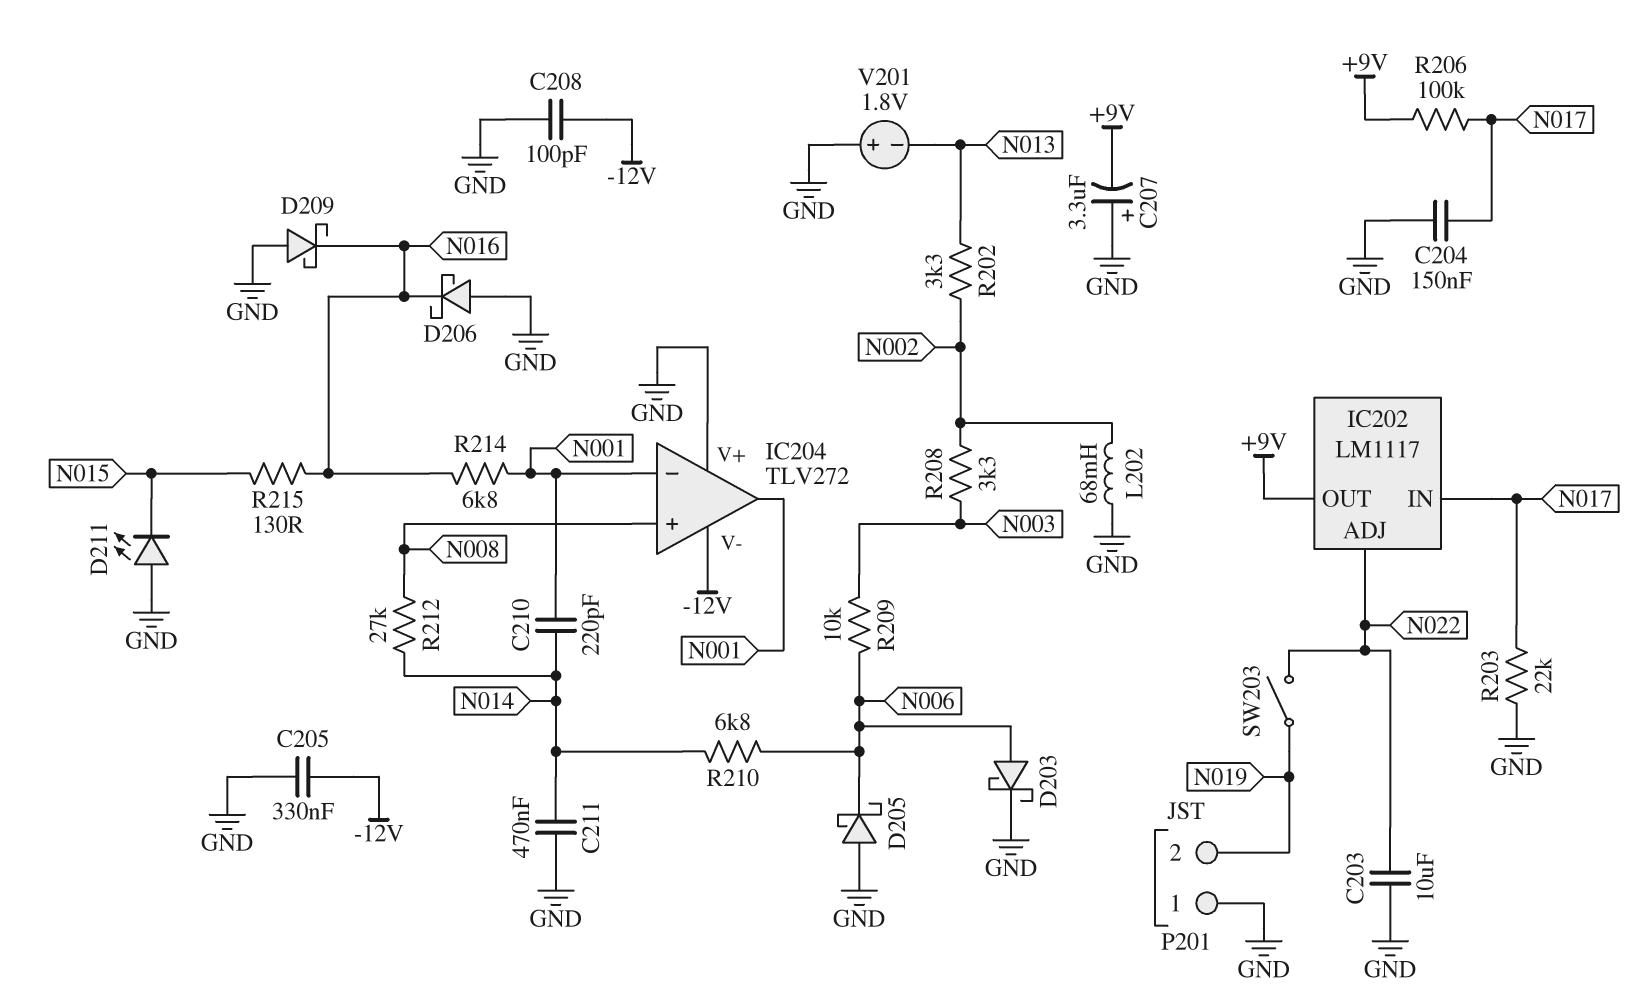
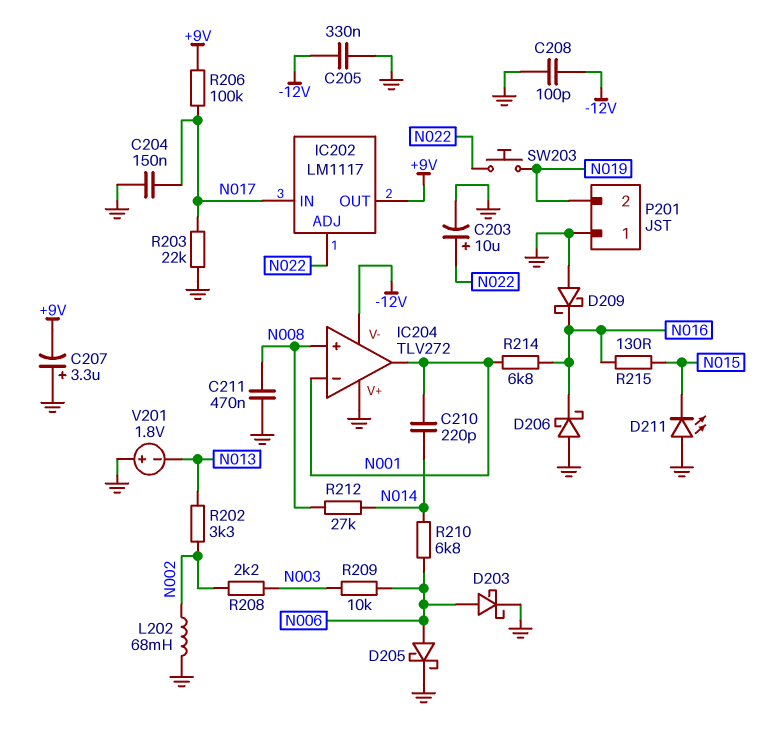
C203: 10uF (GND, N022) -> 10uF (plus N022, minus GND)
C211: 470nF (GND, N014) -> 470nF (GND, N008)
D205: schottky (A GND, K N006) -> schottky (A N006, K GND)
R208: 3.3k (N002, N003) -> 2.2k (N002, N003)
SW203: switch (N019, N022) -> button (N019, N022)

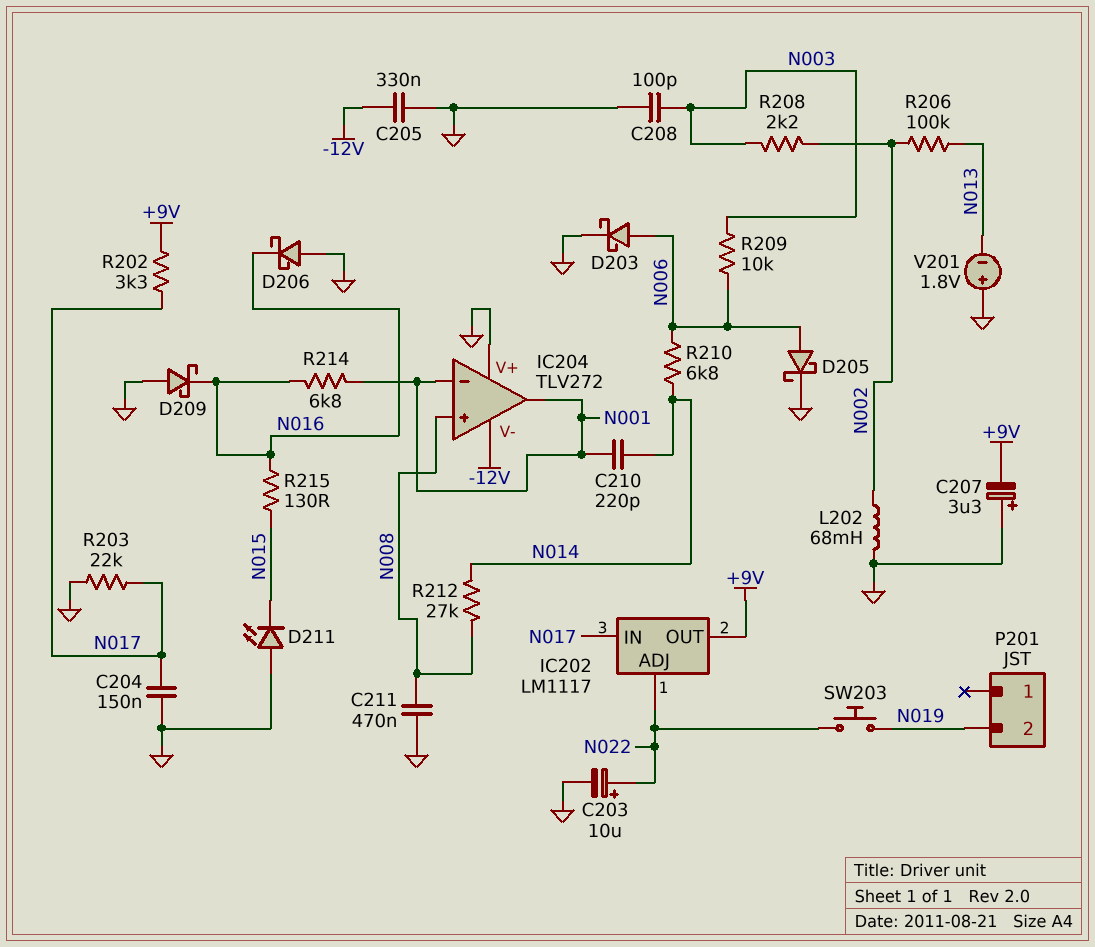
C208: 100pF (-12V, GND) -> 100pF (GND, N003)
P201 pin 1: GND -> none
R202: 3.3k (N002, N013) -> 3.3k (+9V, N017)
R206: 100k (+9V, N017) -> 100k (N002, N013)

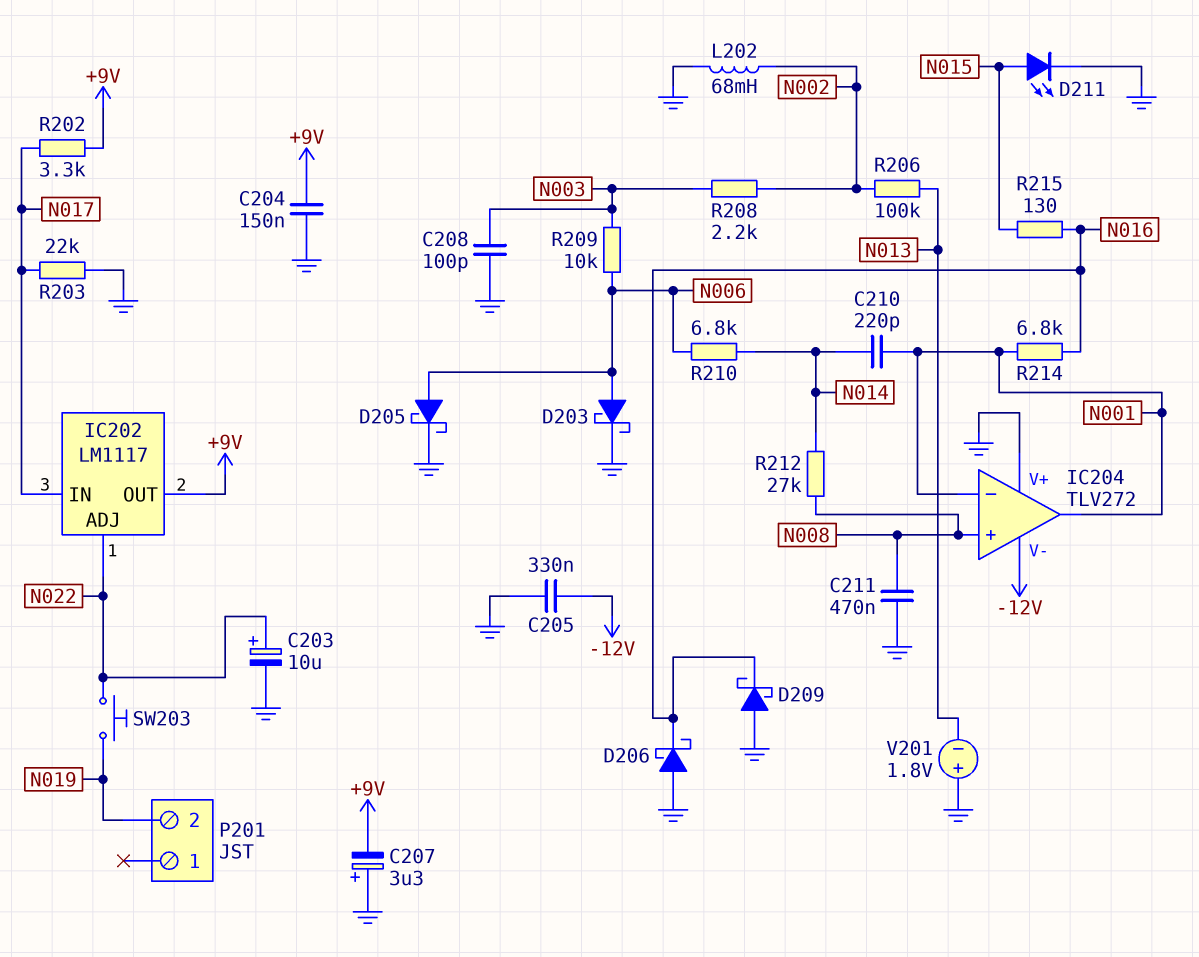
C204: 150nF (GND, N017) -> 150nF (+9V, GND)
D211: LED (A GND, K N015) -> LED (A N015, K GND)

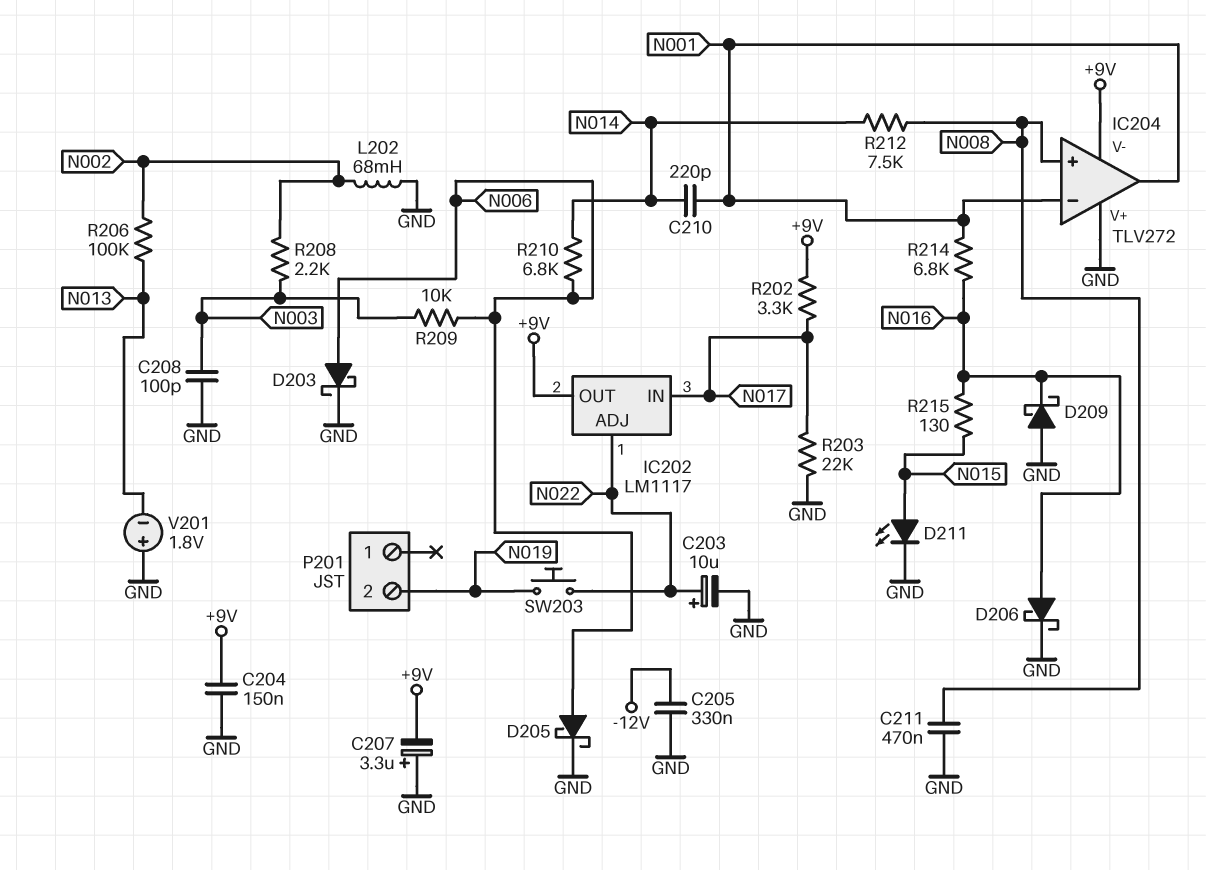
D206: schottky (A GND, K N016) -> schottky (A N016, K GND)
IC204 pin V-: -12V -> +9V
R212: 27k (N008, N014) -> 7.5k (N008, N014)

